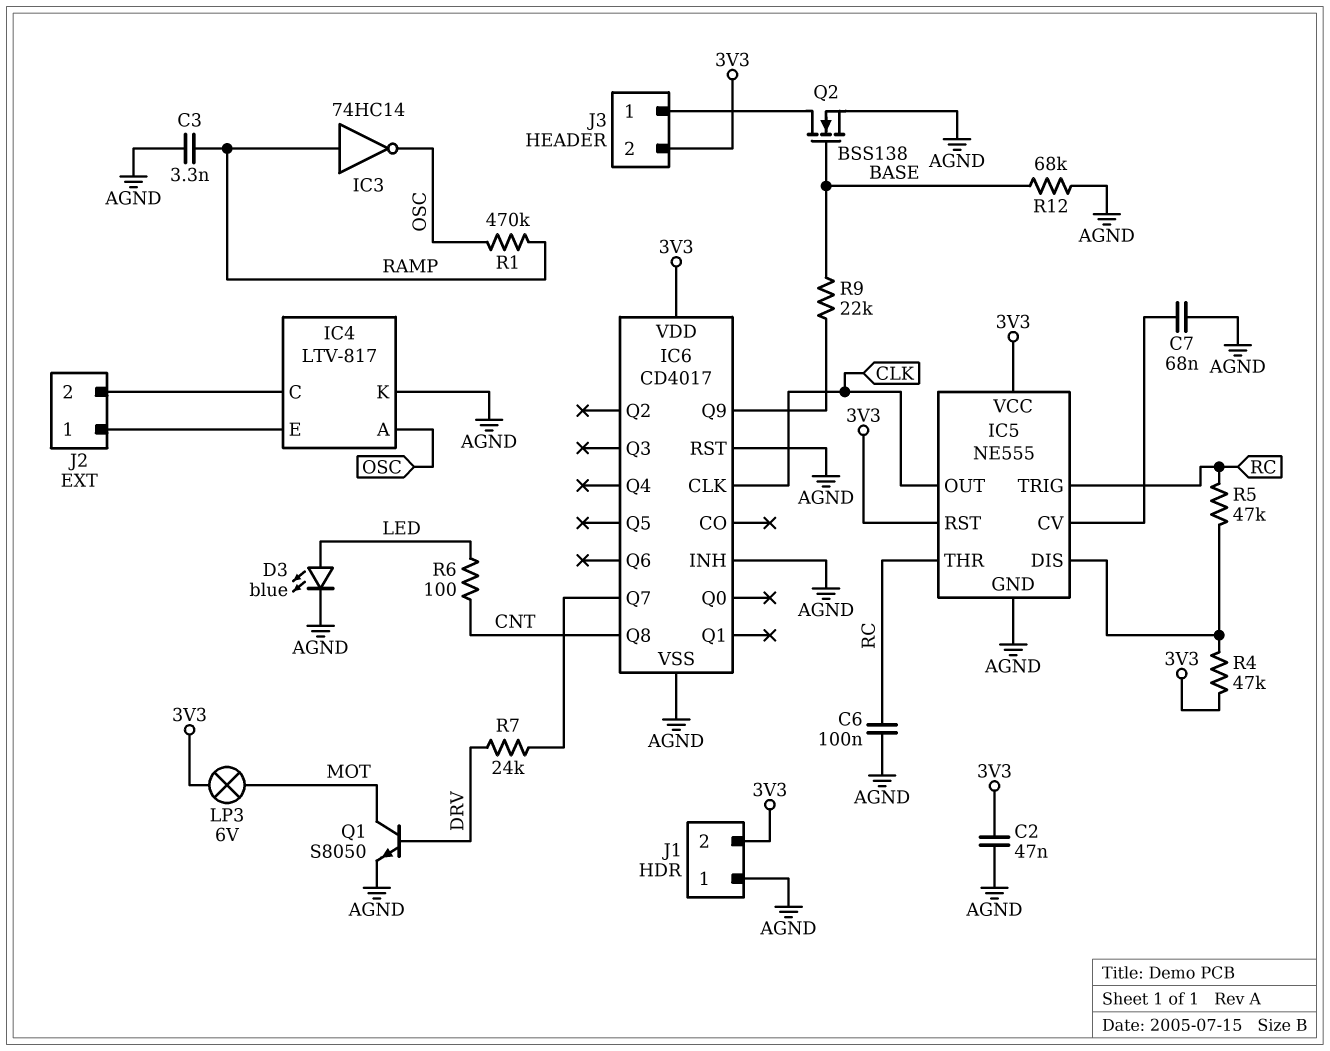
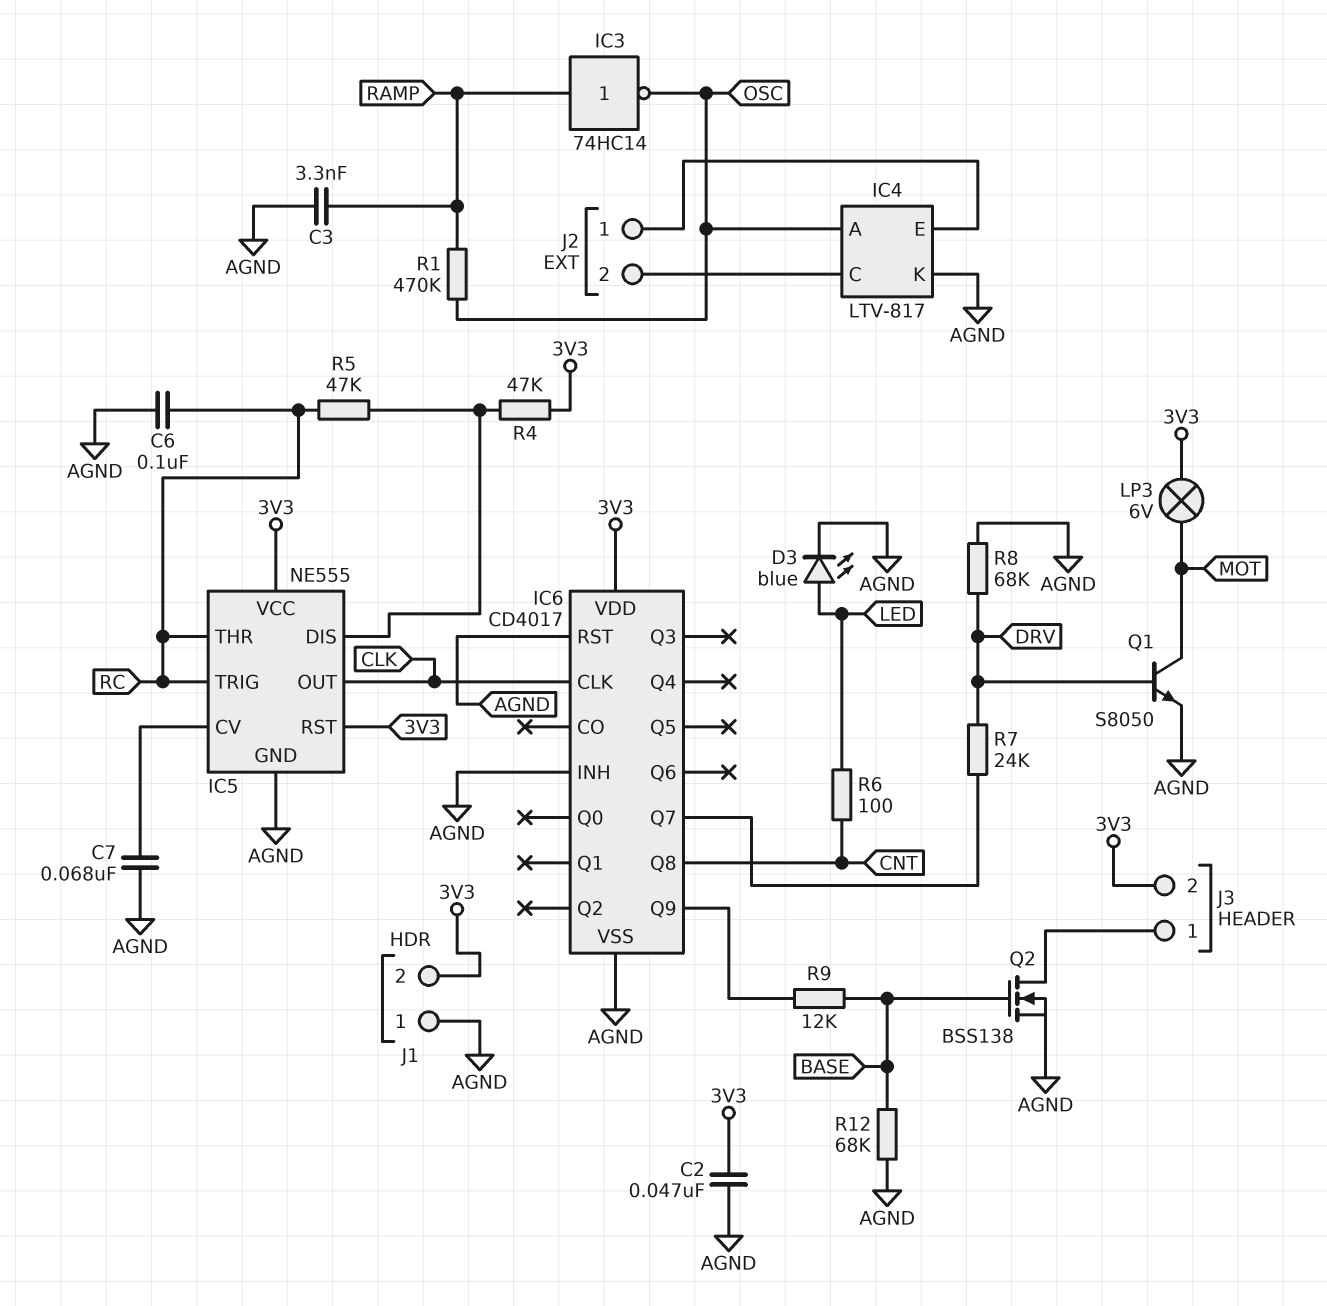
R8: none -> 68k (AGND, DRV)
R9: 22k (BASE, IC6/Q9) -> 12k (BASE, IC6/Q9)

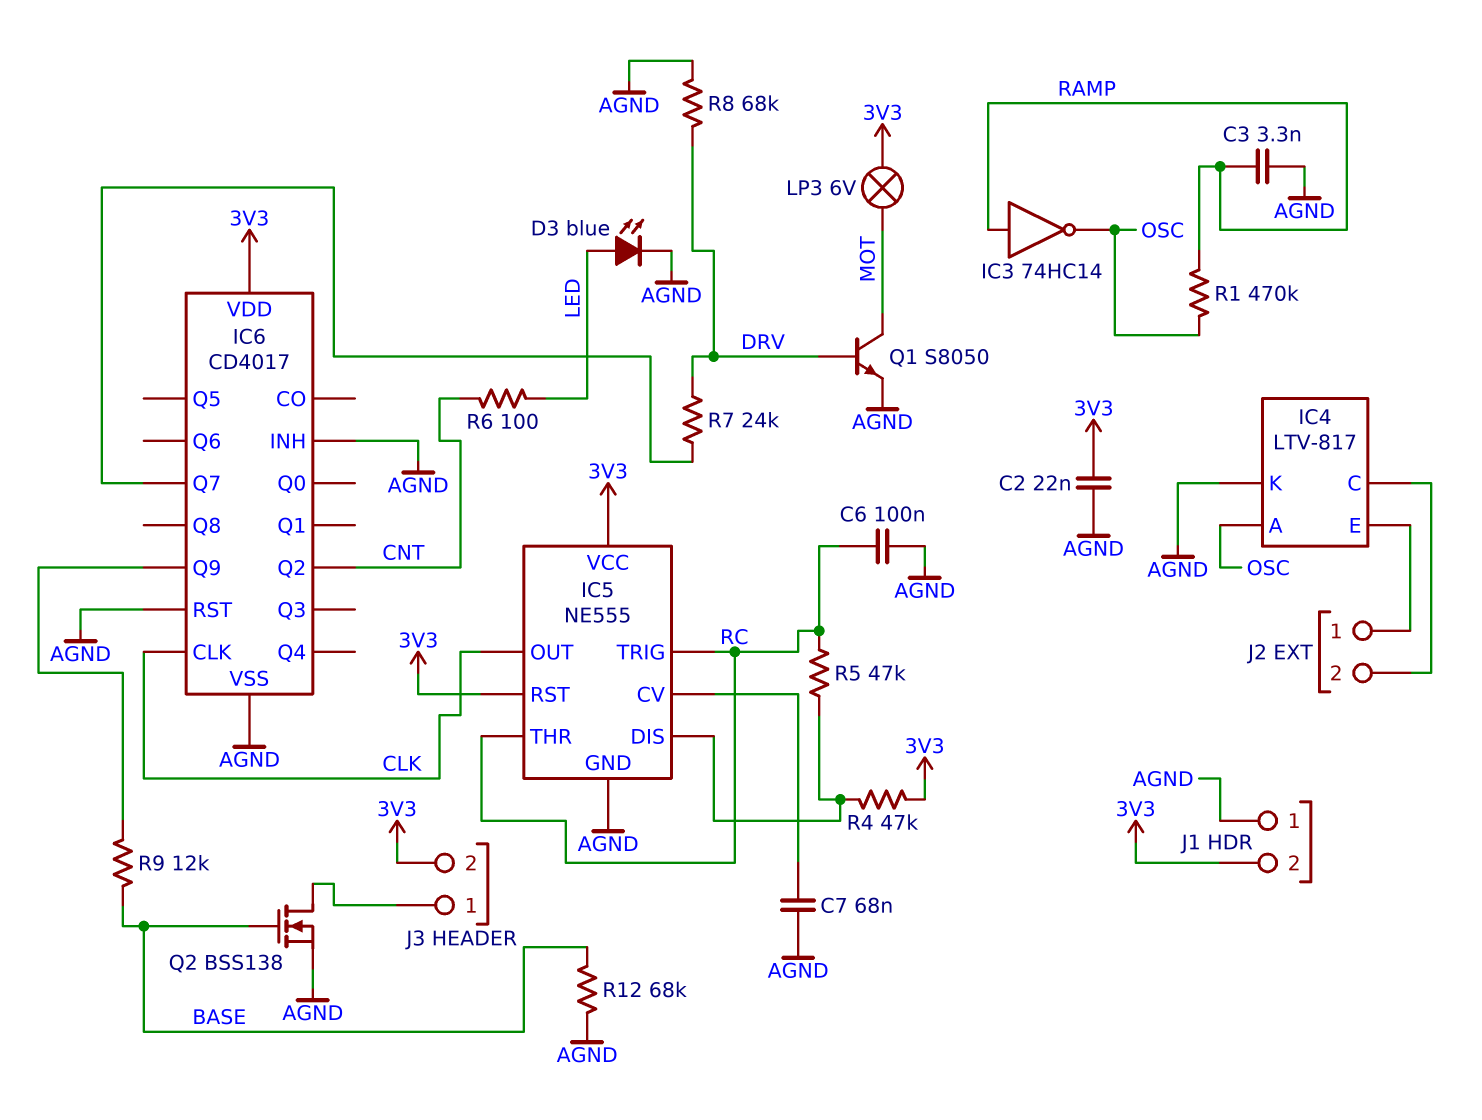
C2: 47nF (3V3, AGND) -> 22nF (3V3, AGND)
IC6 pin Q2: none -> CNT
IC6 pin Q8: CNT -> none

